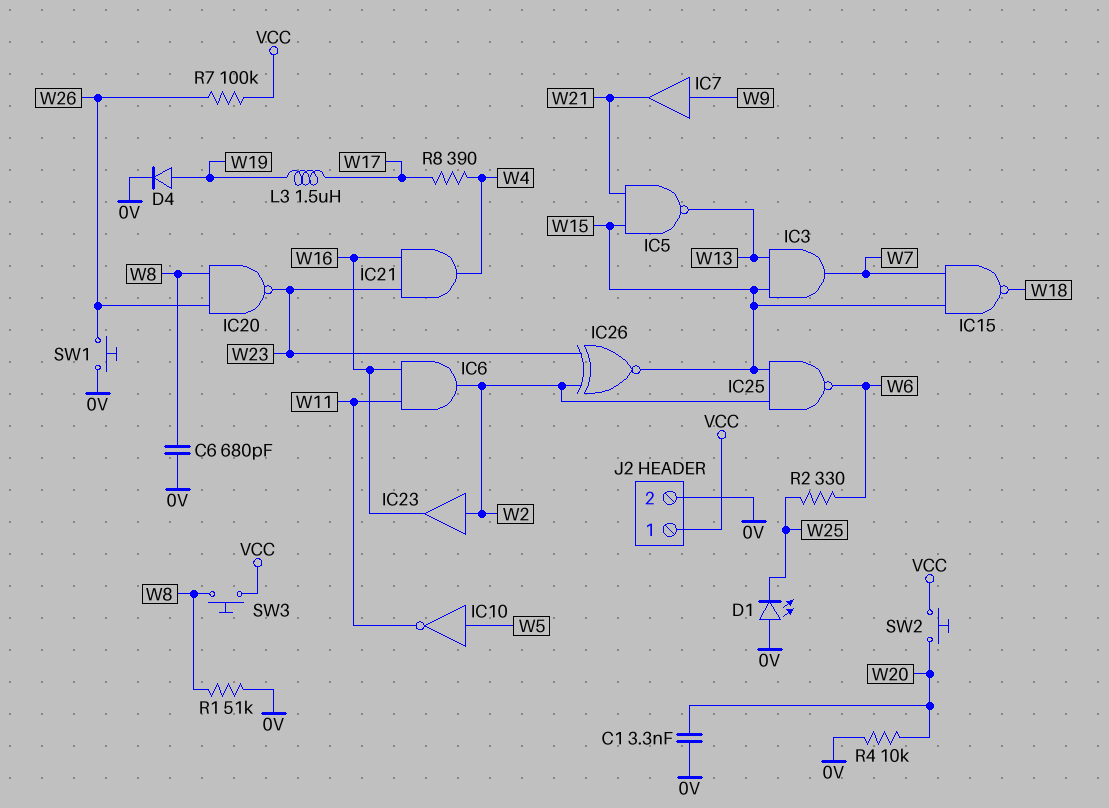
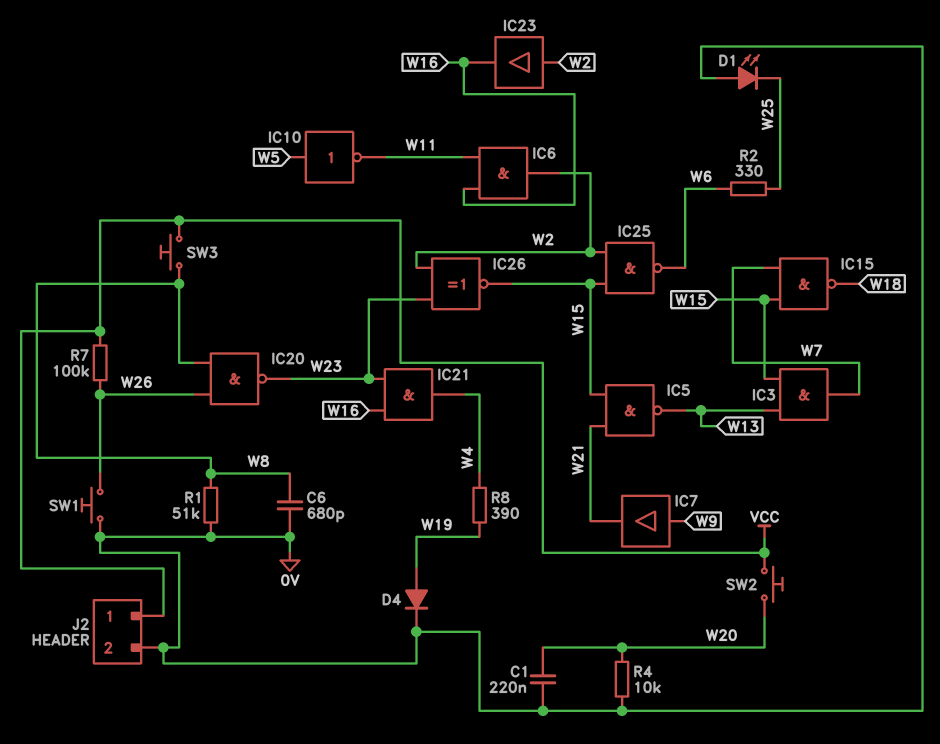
C1: 3.3nF (0V, W20) -> 220nF (0V, W20)
L3: 1.5uH (W17, W19) -> none
R8: 390 (W4, W17) -> 390 (W4, W19)

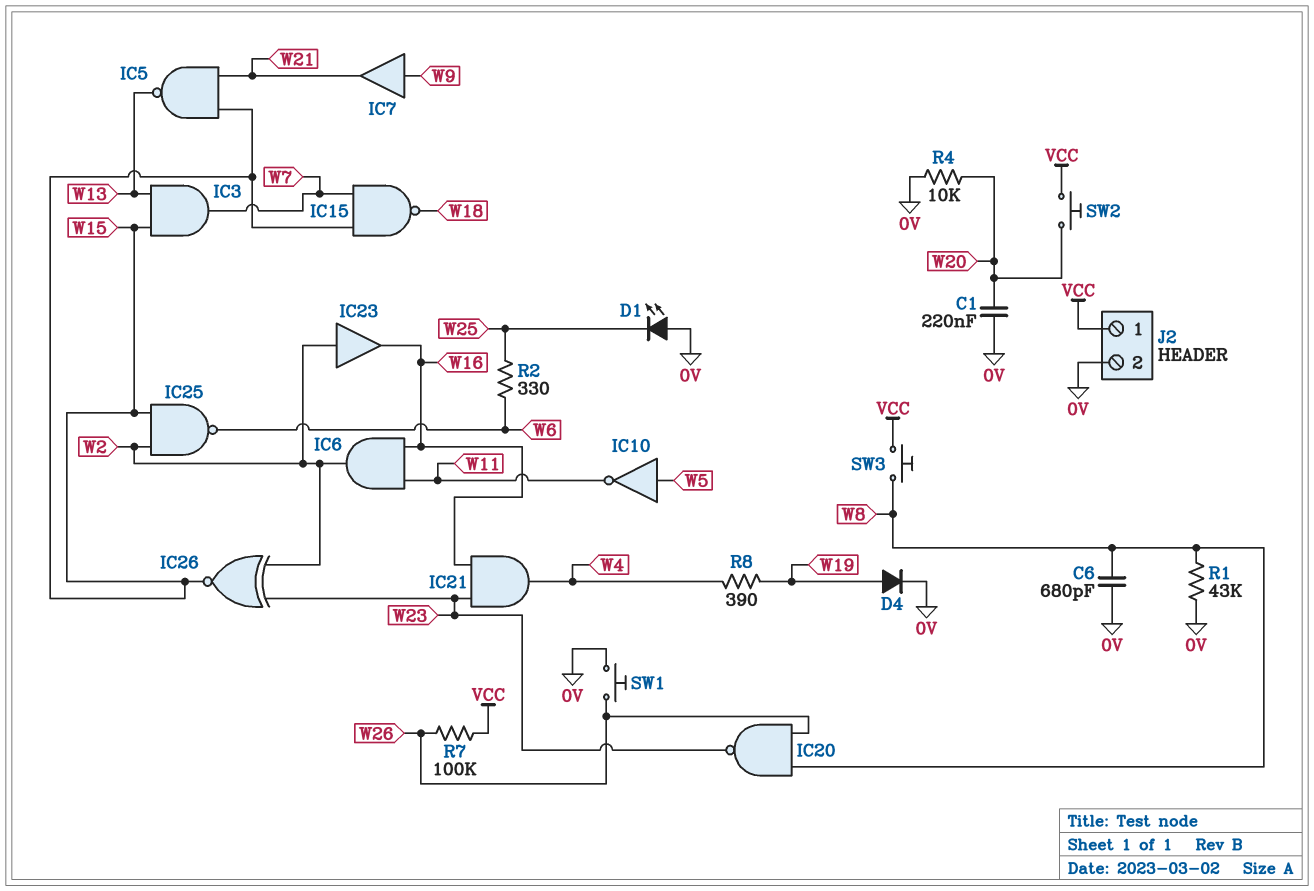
R1: 51k (0V, W8) -> 43k (0V, W8)

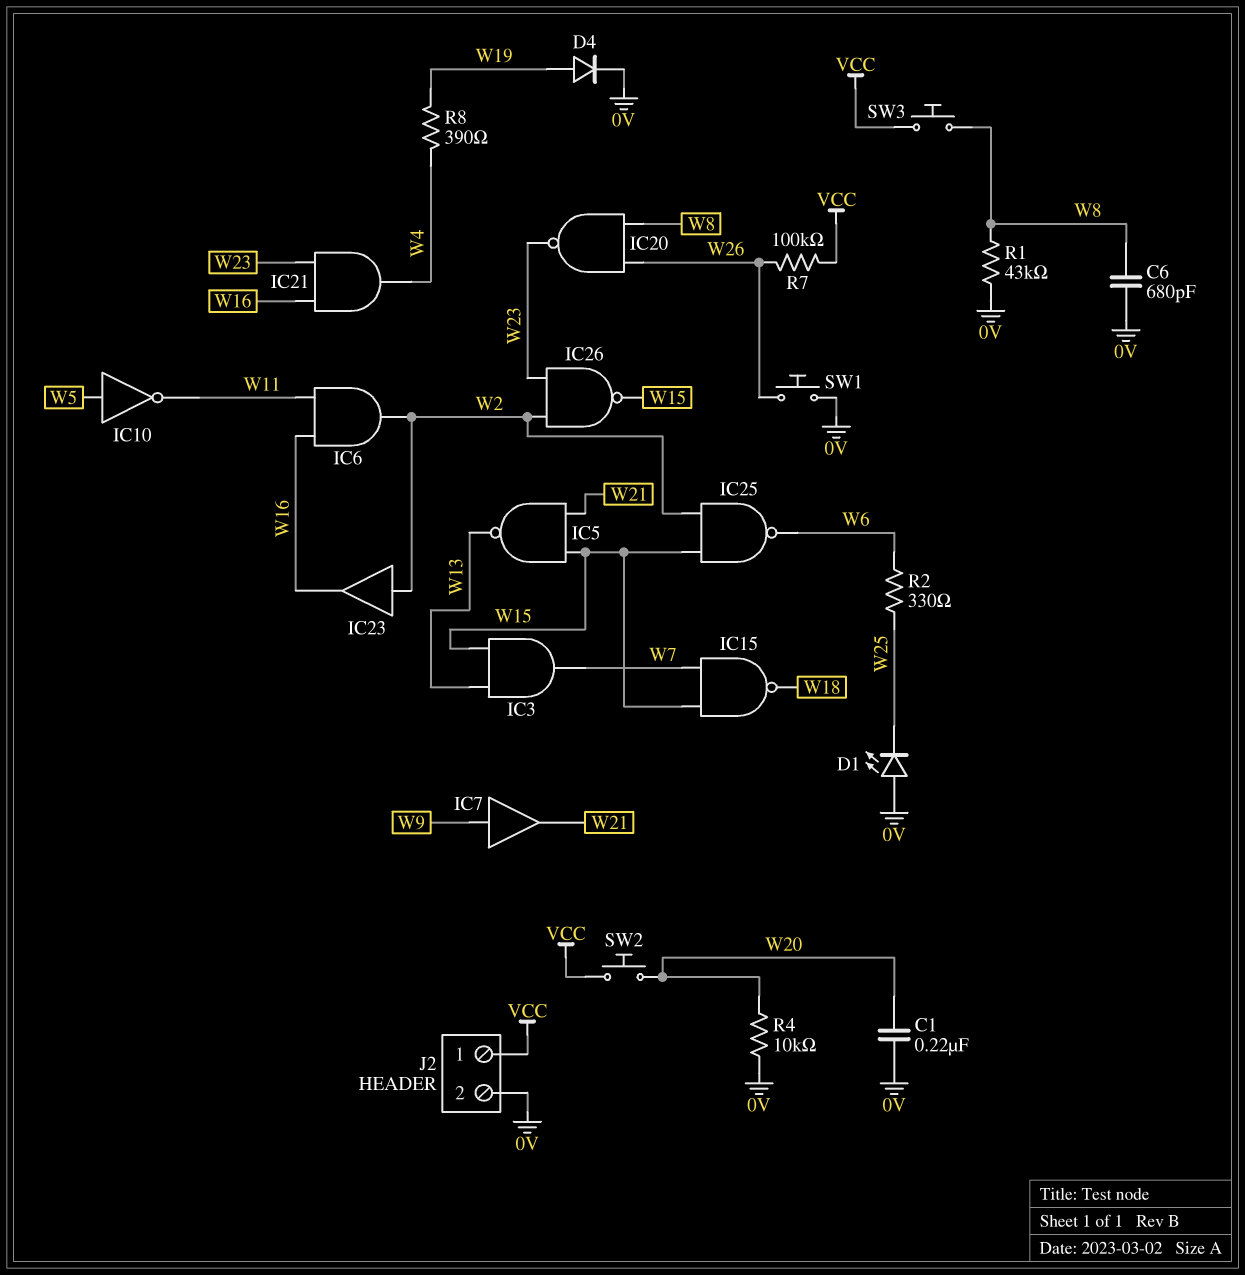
IC26: XNOR (in W2, in W23, out W15) -> NAND (in W2, in W23, out W15)

